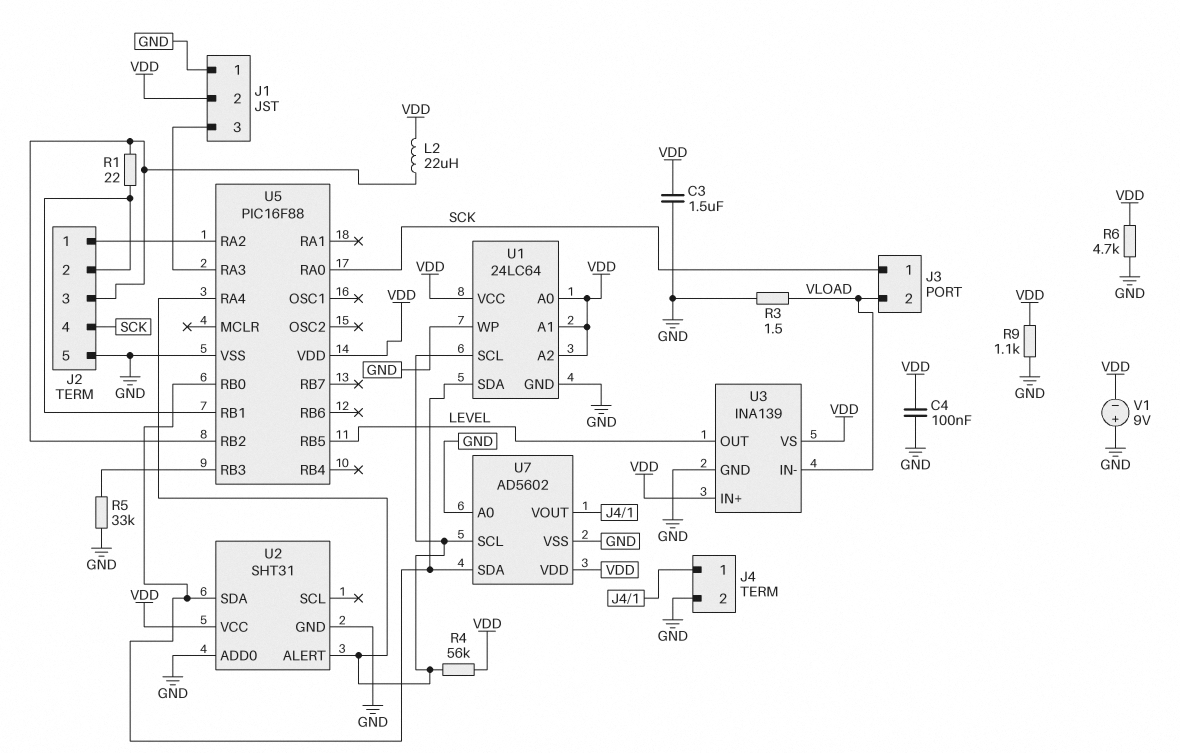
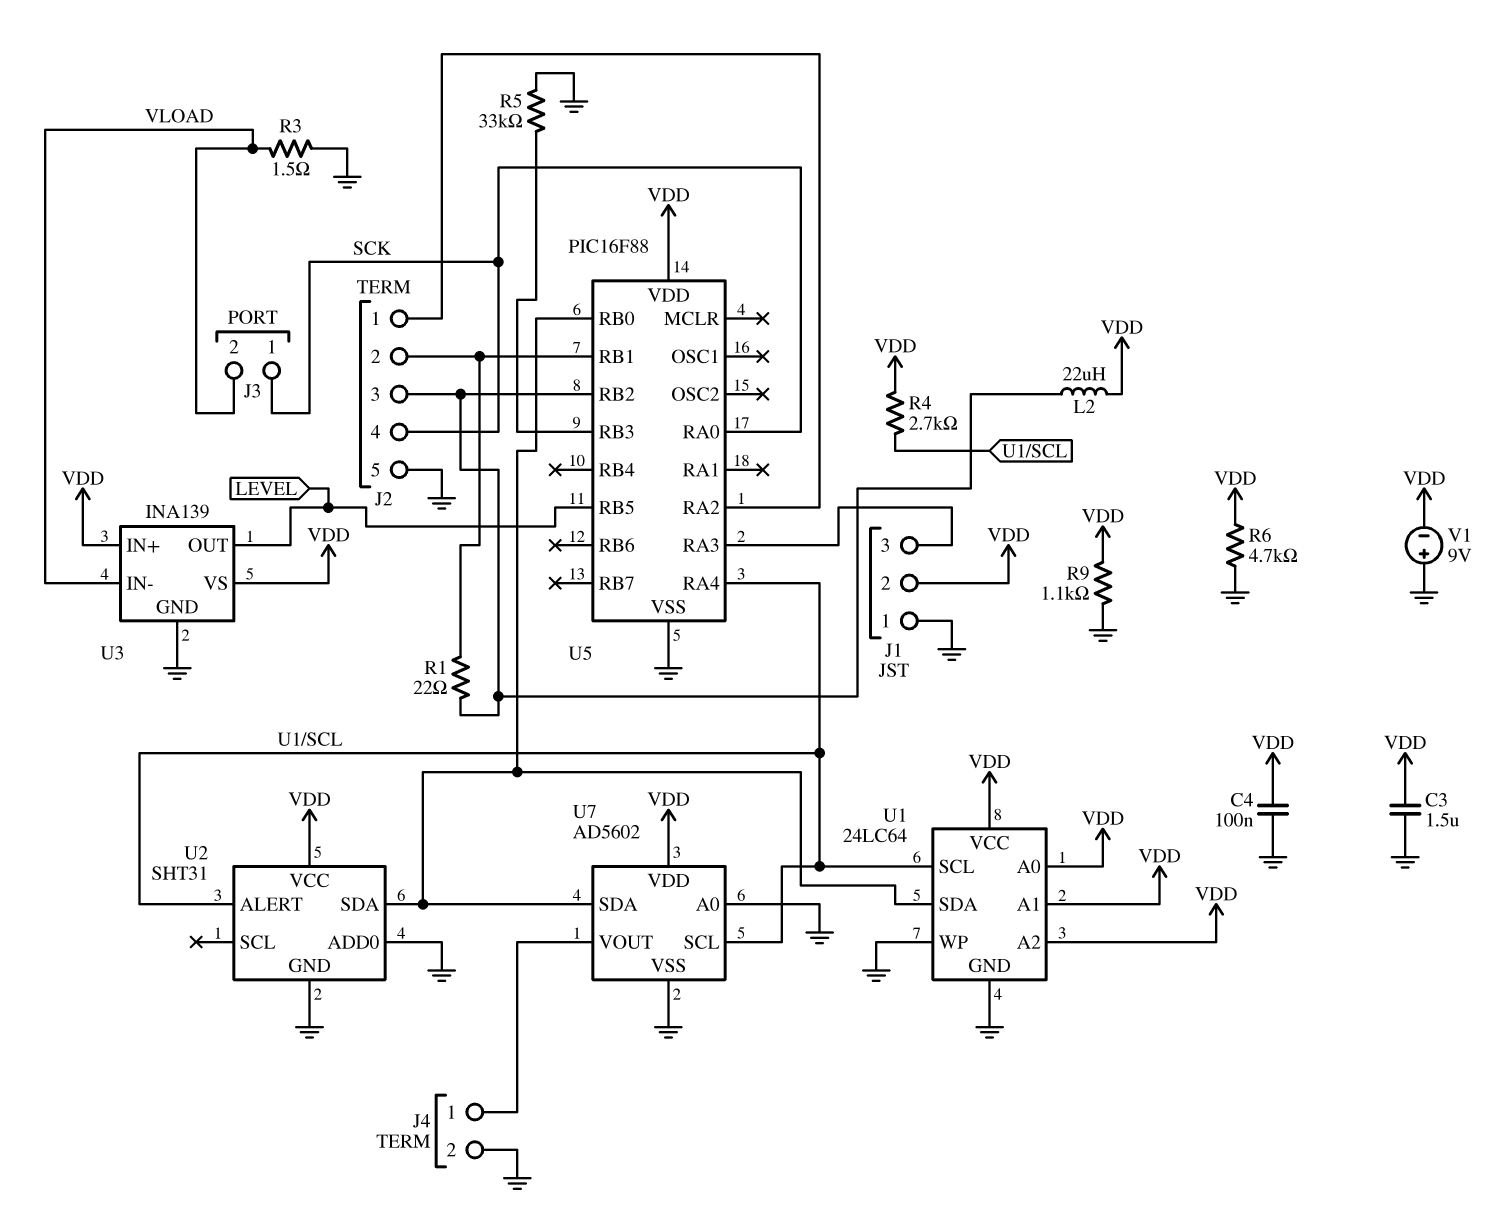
R4: 56k (U1/SCL, VDD) -> 2.7k (U1/SCL, VDD)

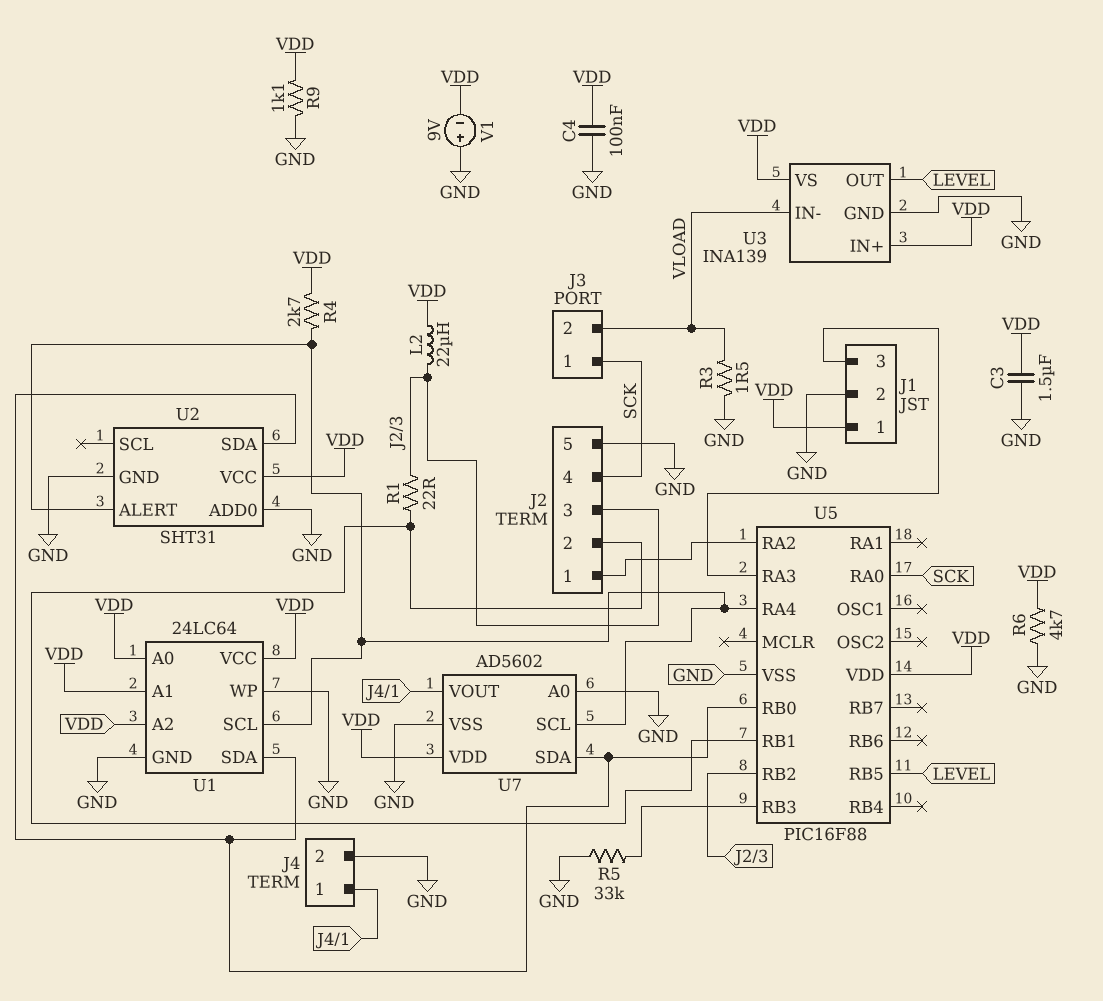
J1 pin 1: GND -> VDD
J1 pin 2: VDD -> GND

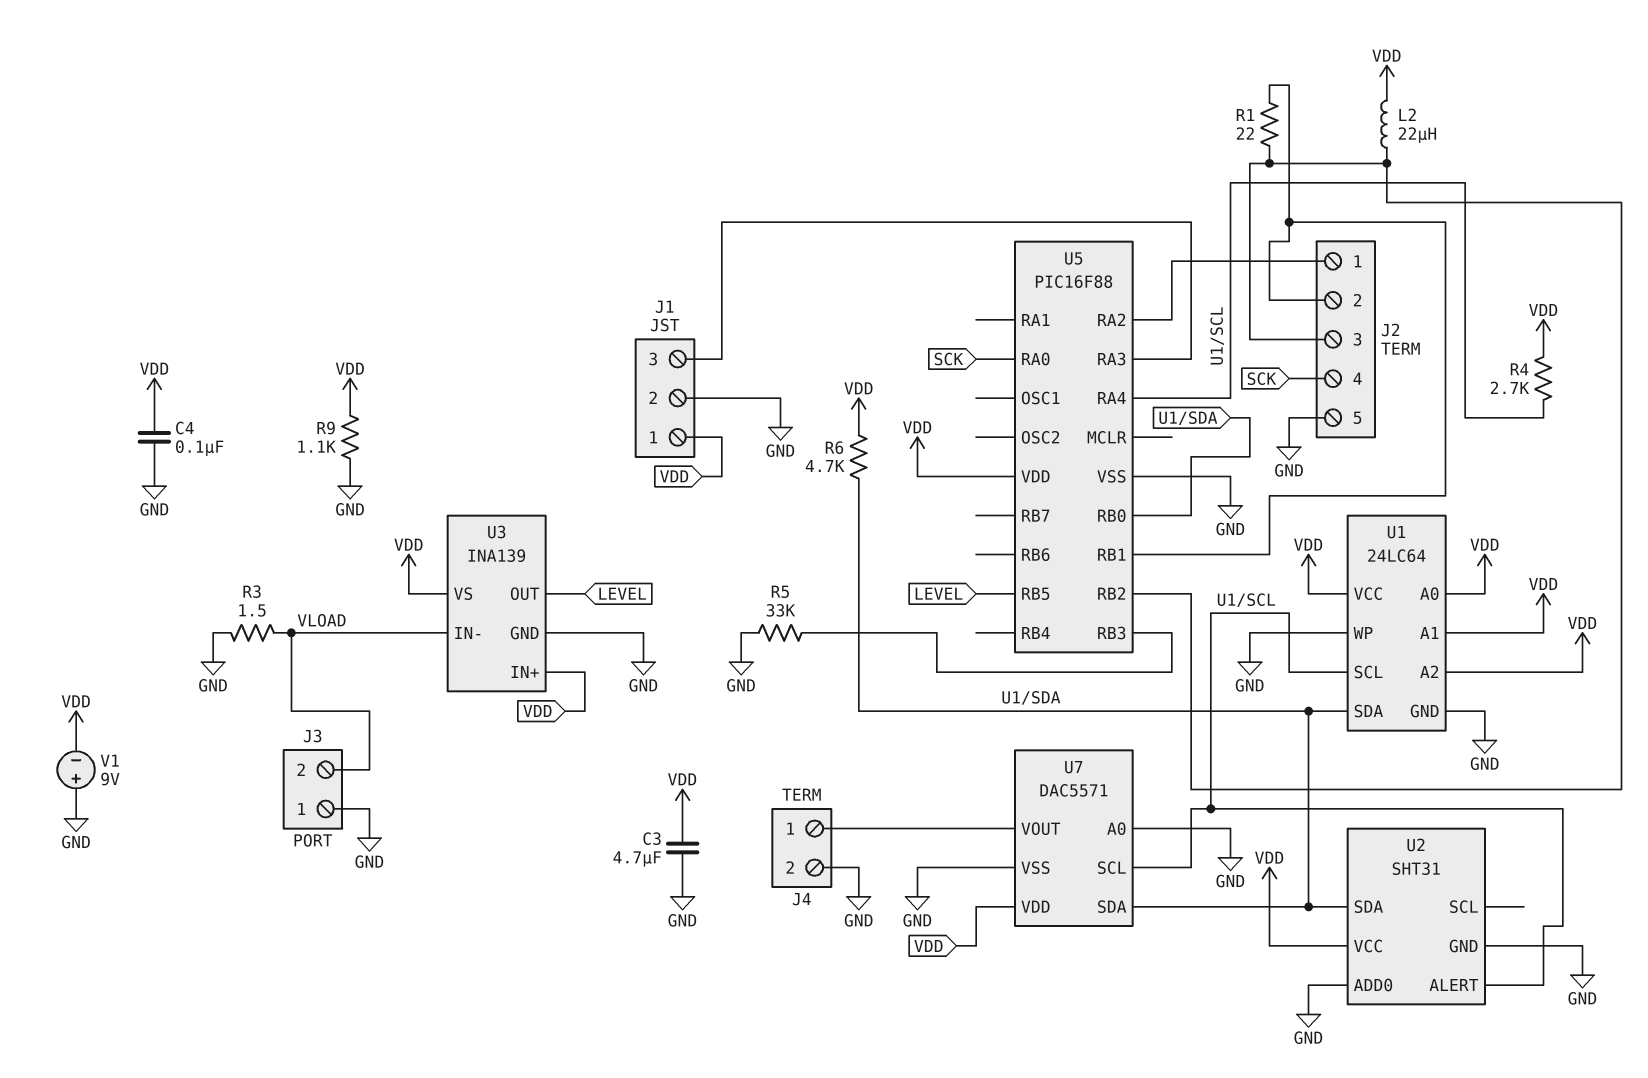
C3: 1.5uF (GND, VDD) -> 4.7uF (GND, VDD)
J3 pin 1: SCK -> GND
R6: 4.7k (GND, VDD) -> 4.7k (U1/SDA, VDD)
U7: AD5602 -> DAC5571

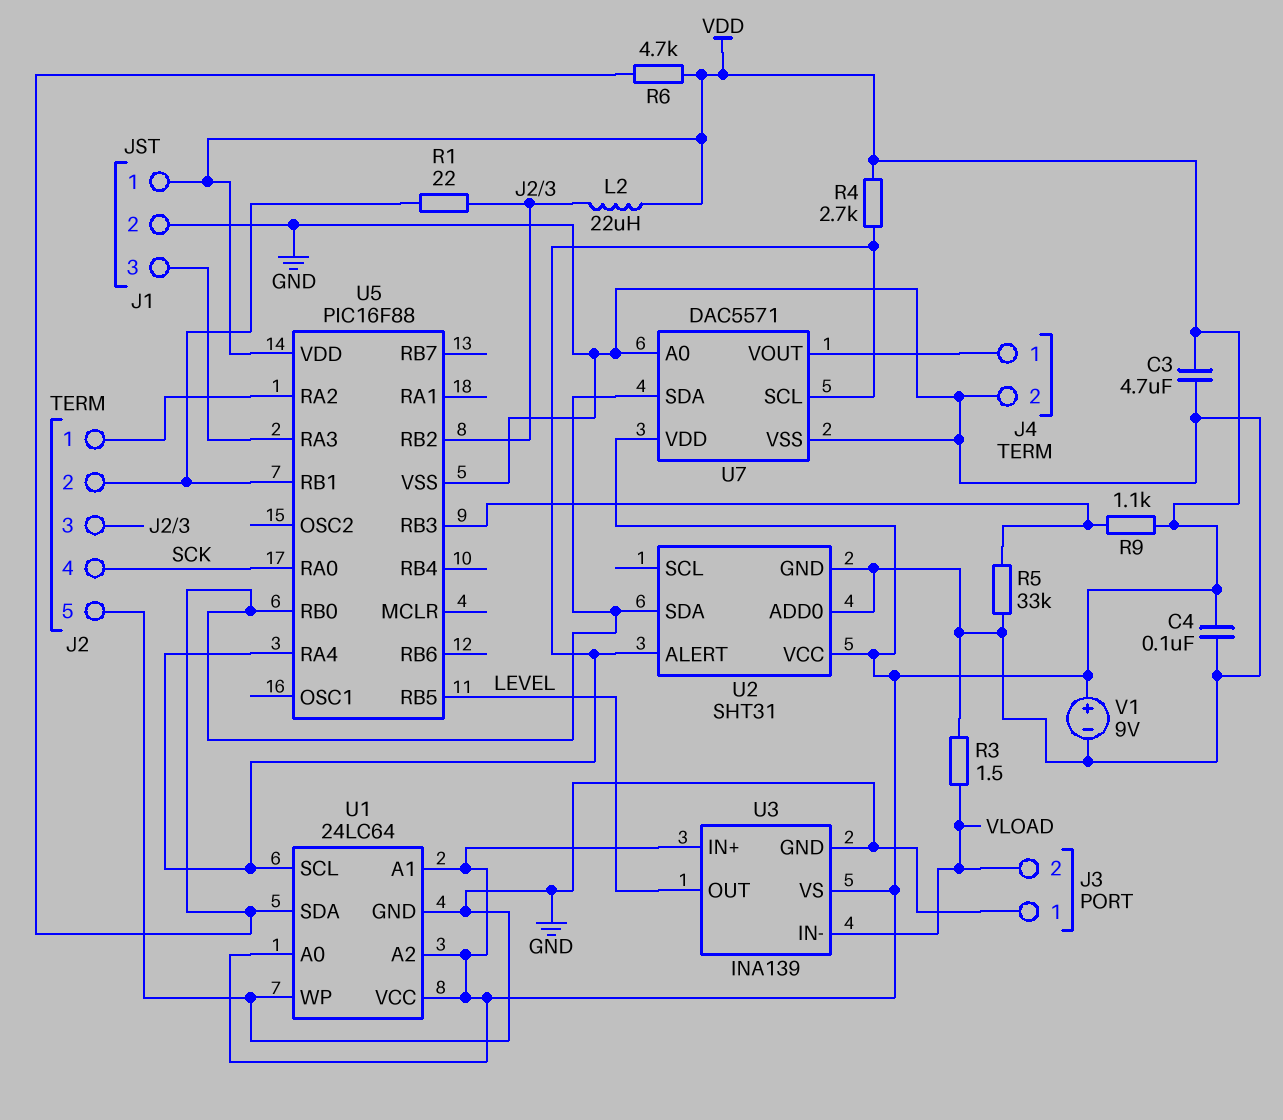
R9: 1.1k (GND, VDD) -> 1.1k (U5/RB3, VDD)
V1: 9V (plus GND, minus VDD) -> 9V (plus VDD, minus GND)

